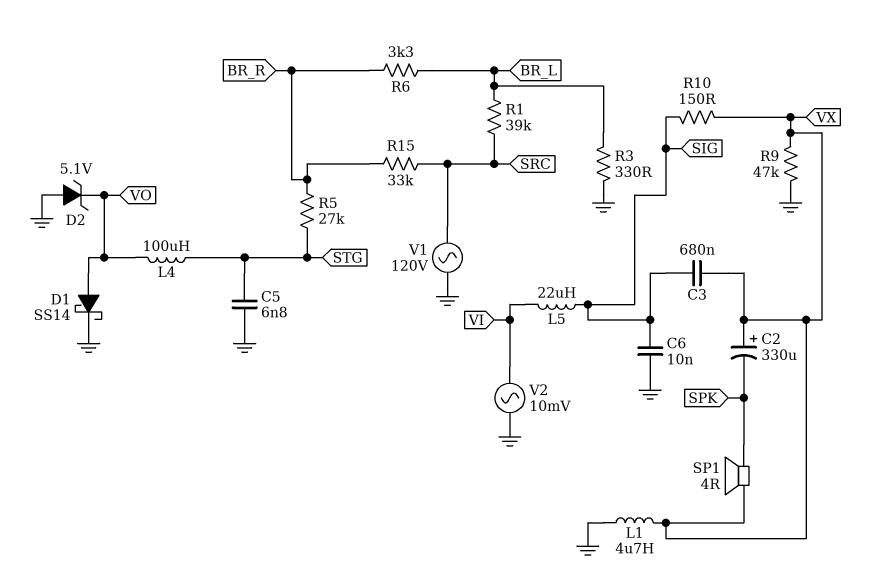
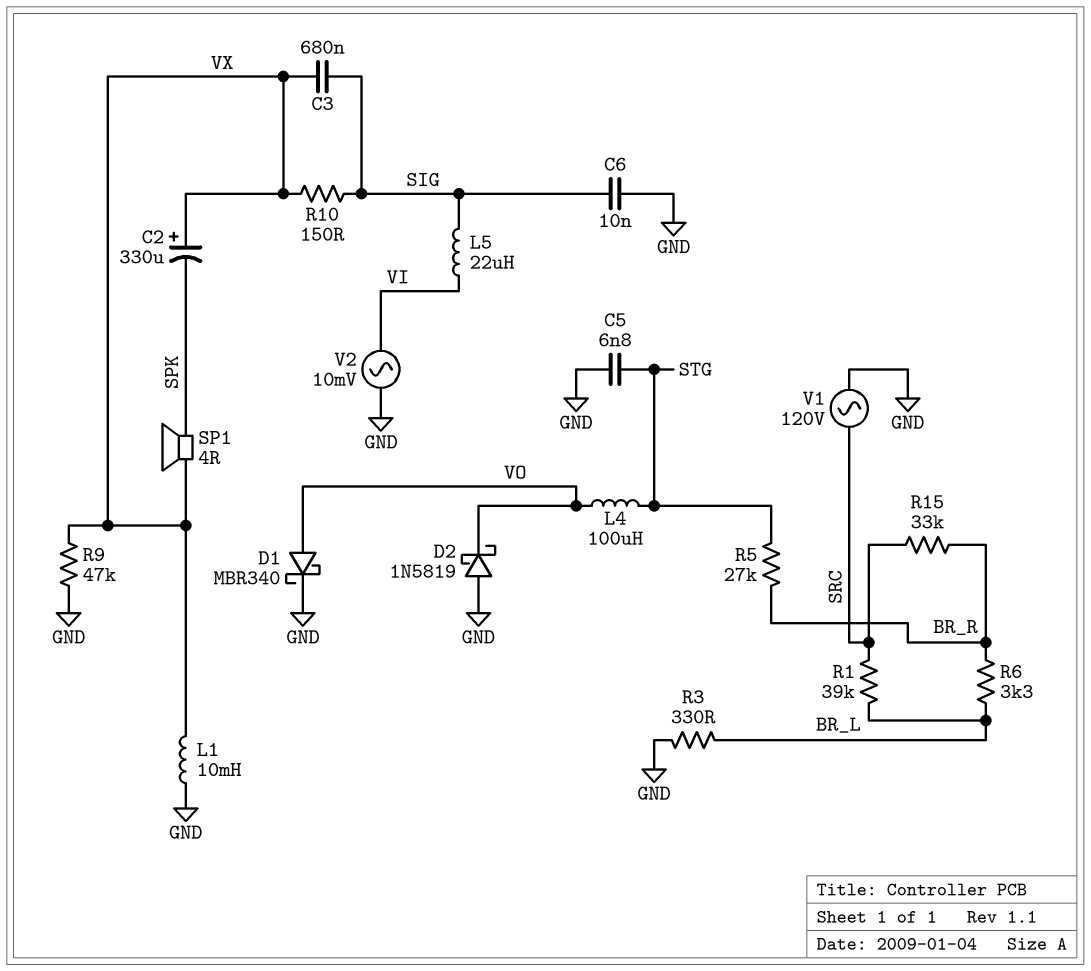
D1: schottky SS14 (A VO, K GND) -> schottky MBR340 (A VO, K GND)
D2: zener 5.1V (A GND, K VO) -> schottky 1N5819 (A GND, K VO)
L1: 4.7uH (GND, VX) -> 10mH (GND, VX)

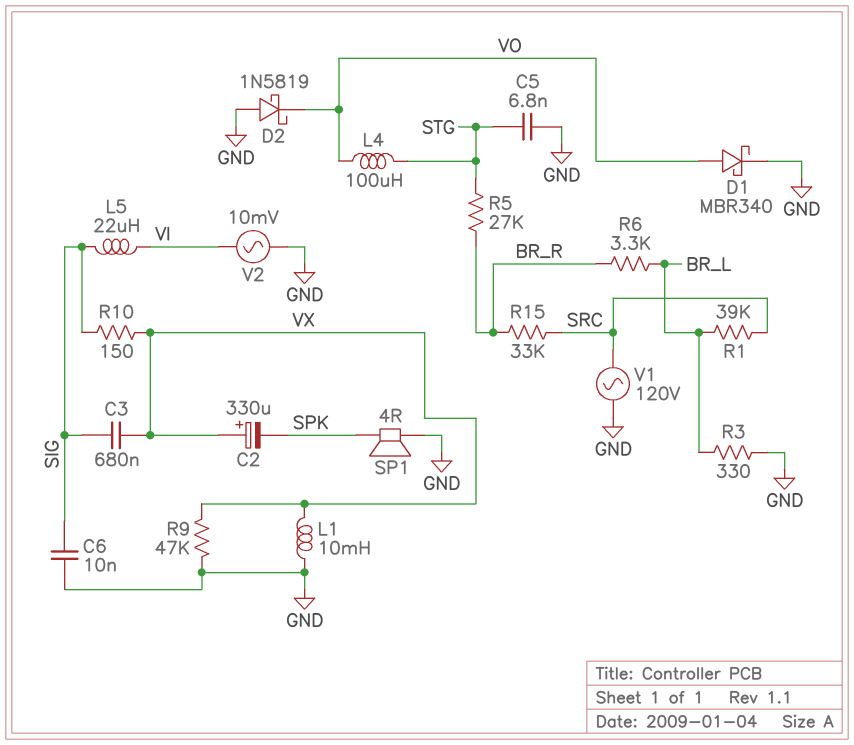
SP1: speaker 4R (SPK, VX) -> speaker 4R (GND, SPK)

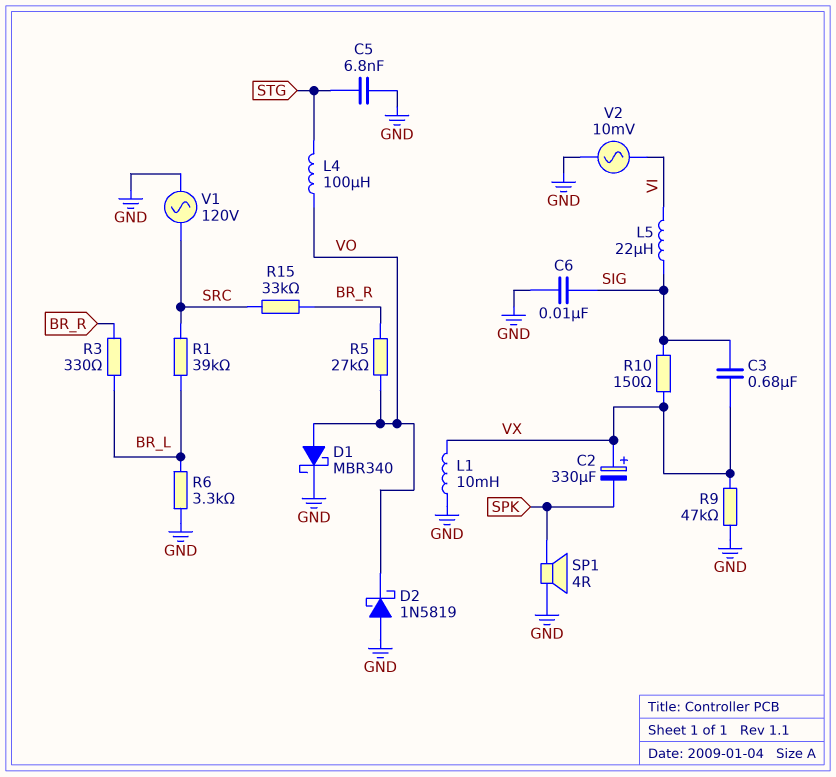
R3: 330 (BR_L, GND) -> 330 (BR_L, BR_R)
R5: 27k (BR_R, STG) -> 27k (BR_R, VO)
R6: 3.3k (BR_L, BR_R) -> 3.3k (BR_L, GND)

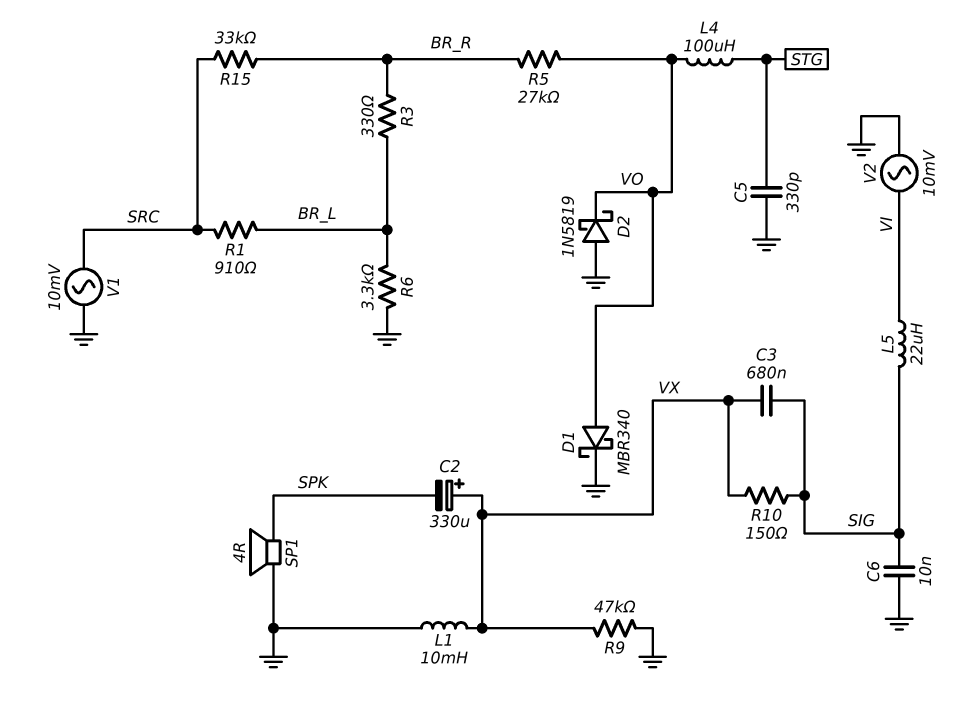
C5: 6.8nF (GND, STG) -> 330pF (GND, STG)
R1: 39k (BR_L, SRC) -> 910 (BR_L, SRC)
V1: AC 120V (GND, SRC) -> AC 10mV (GND, SRC)

